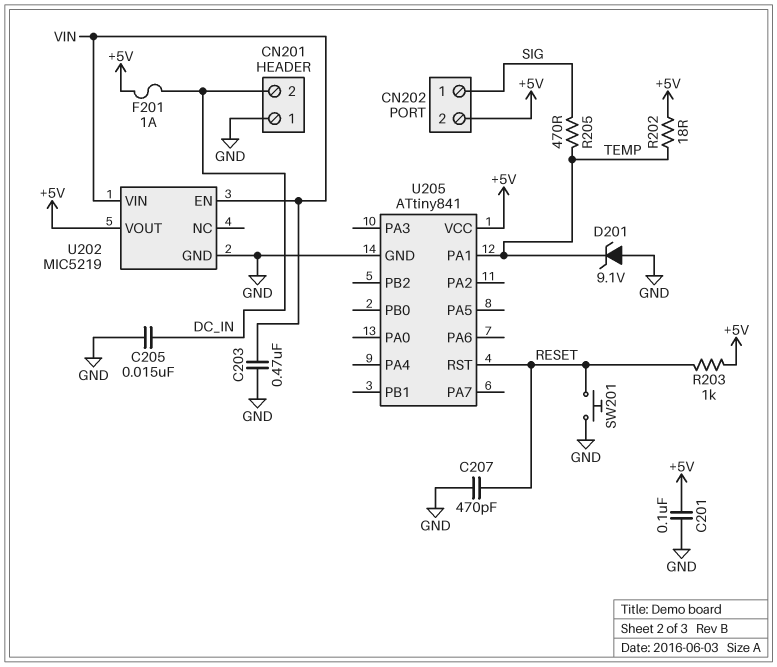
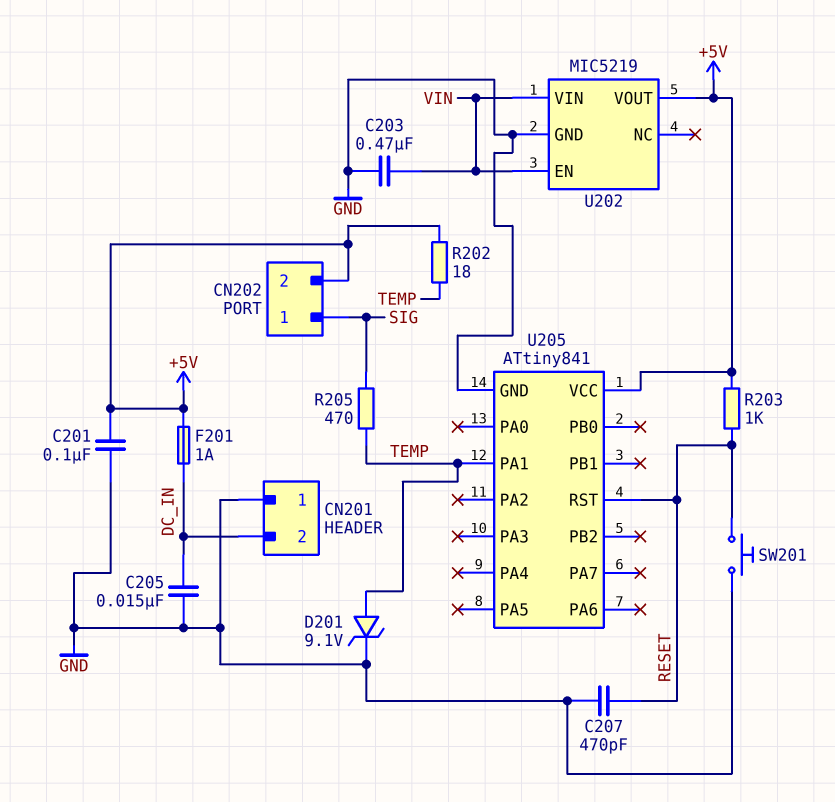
D201: zener 9.1V (A GND, K TEMP) -> zener 9.1V (A TEMP, K GND)

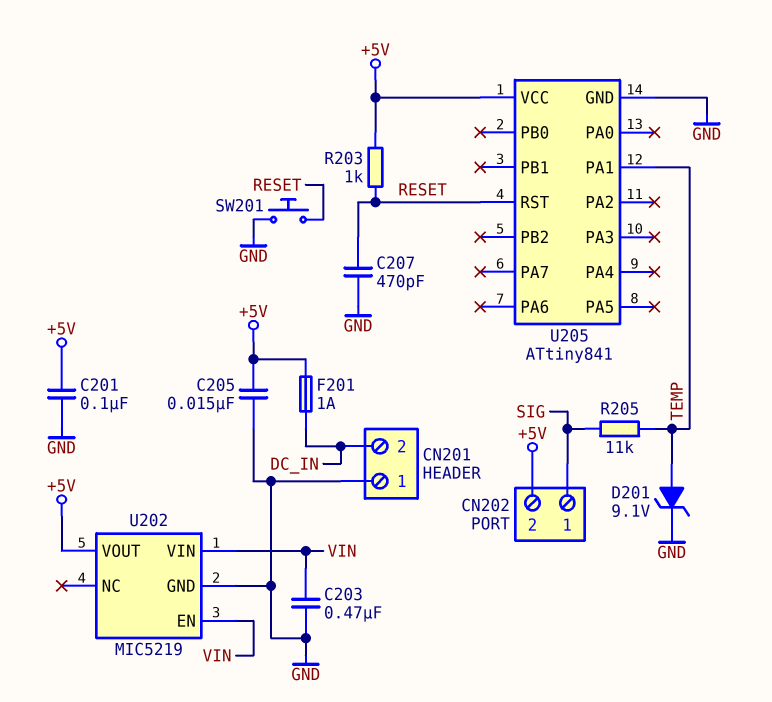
C205: 15nF (DC_IN, GND) -> 15nF (+5V, GND)
R202: 18 (+5V, TEMP) -> none
R205: 470 (SIG, TEMP) -> 11k (SIG, TEMP)

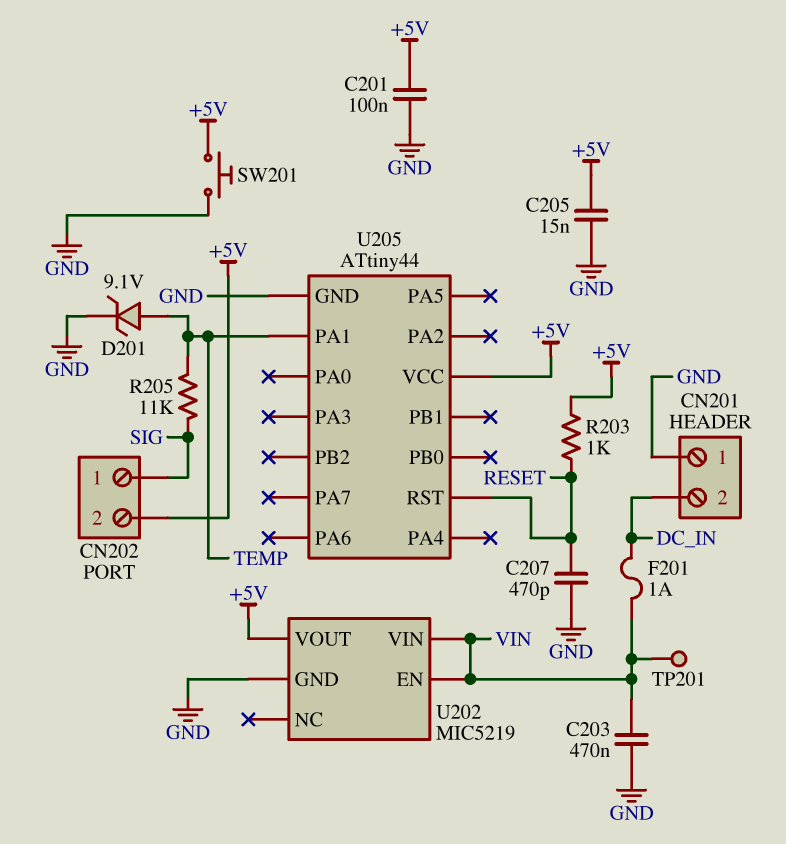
F201: 1A (+5V, DC_IN) -> 1A (DC_IN, VIN)
SW201: button (GND, RESET) -> button (+5V, GND)
TP201: none -> test point (VIN)
U205: ATtiny841 -> ATtiny44

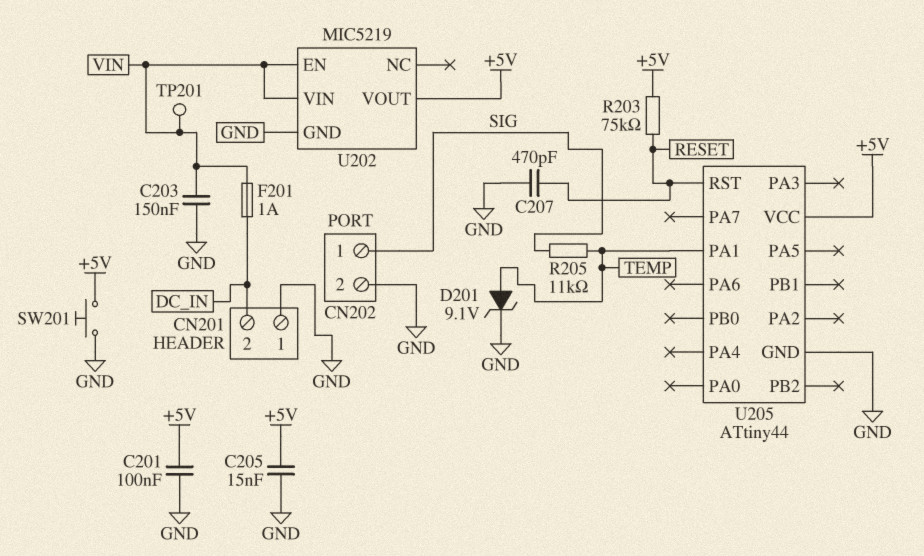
C203: 470nF (GND, VIN) -> 150nF (GND, VIN)
CN202 pin 2: +5V -> GND
R203: 1k (+5V, RESET) -> 75k (+5V, RESET)

